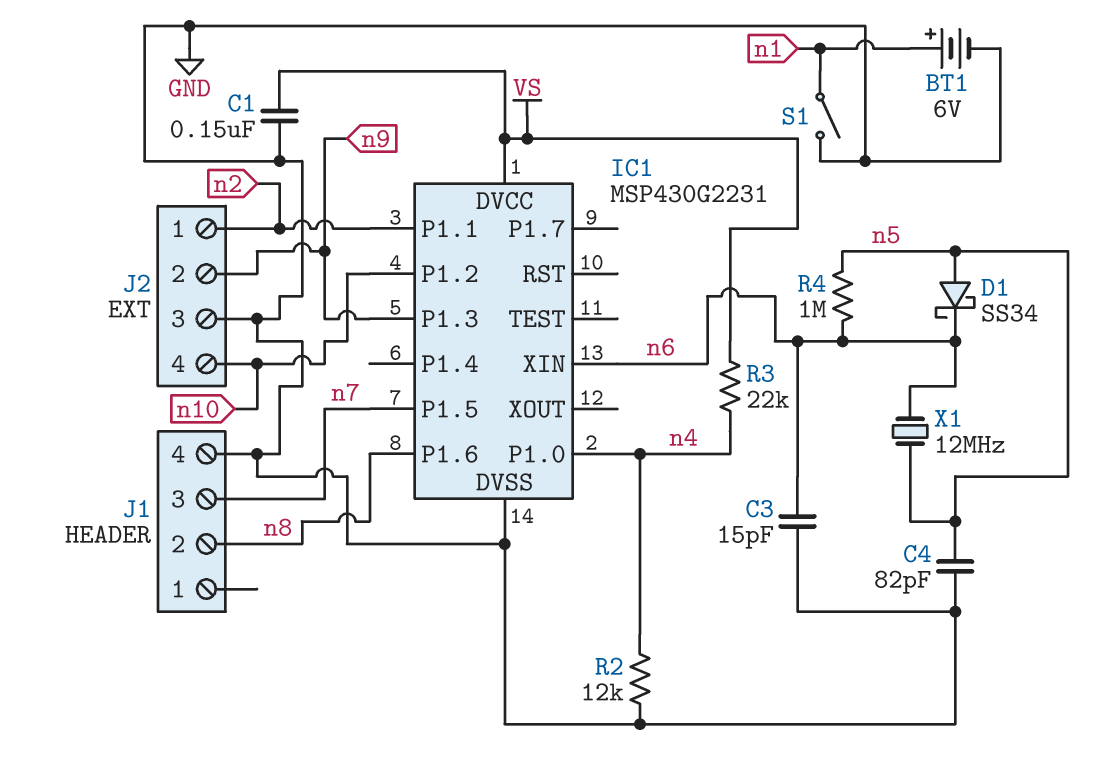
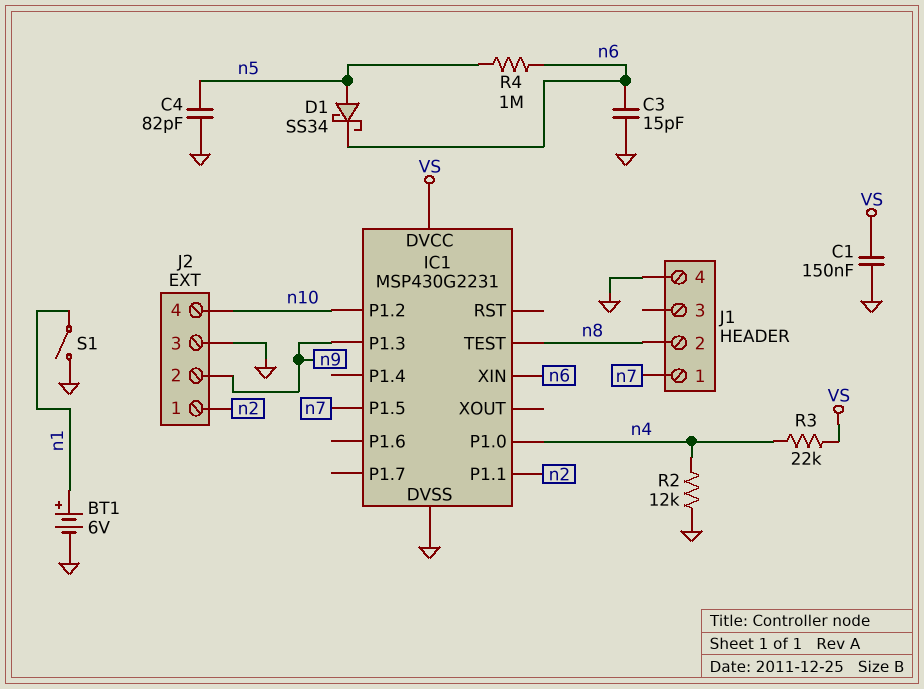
IC1 pin P1.6: n8 -> none
IC1 pin TEST: none -> n8
J1 pin 1: none -> n7
J1 pin 3: n7 -> none
X1: 12MHz (n5, n6) -> none

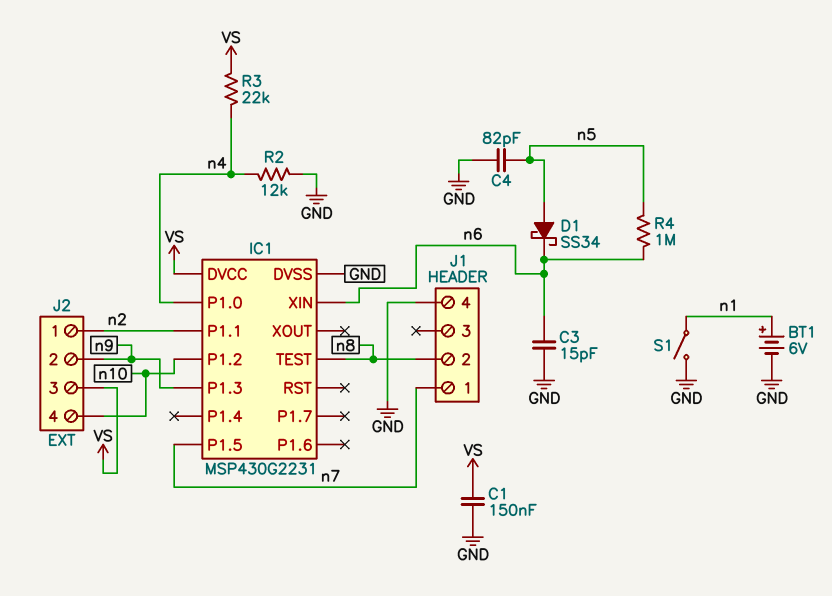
J2 pin 3: GND -> VS

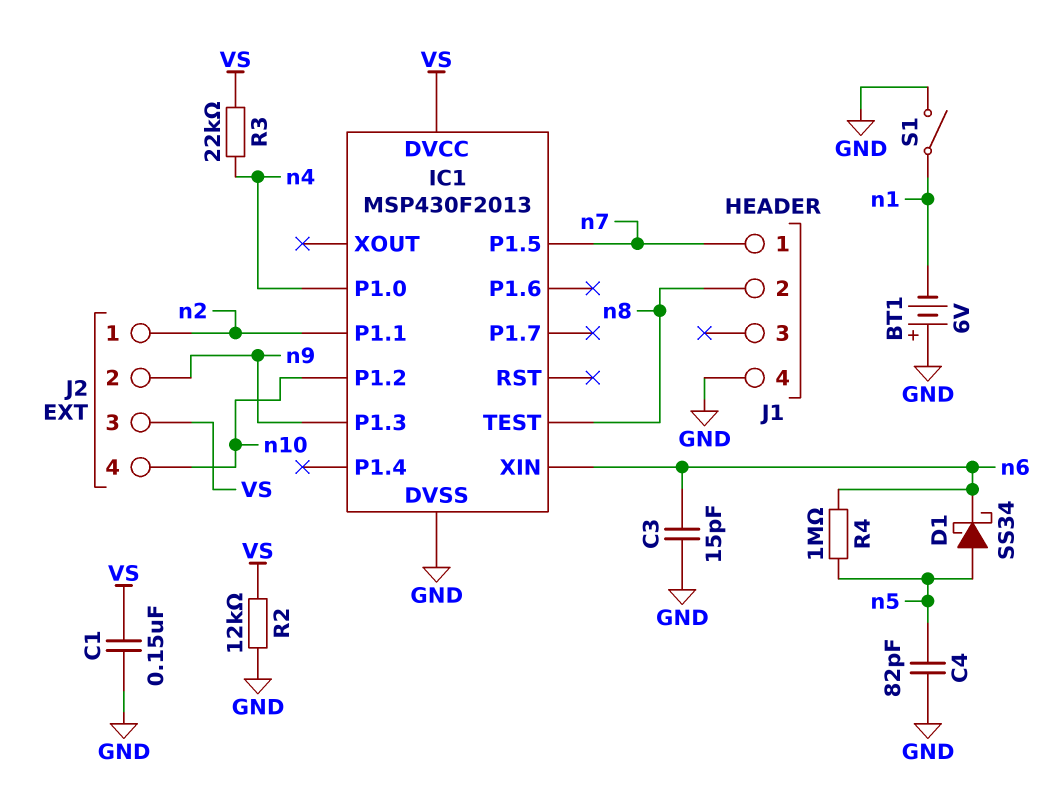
BT1: 6V (plus n1, minus GND) -> 6V (plus GND, minus n1)
IC1: MSP430G2231 -> MSP430F2013
R2: 12k (GND, n4) -> 12k (GND, VS)

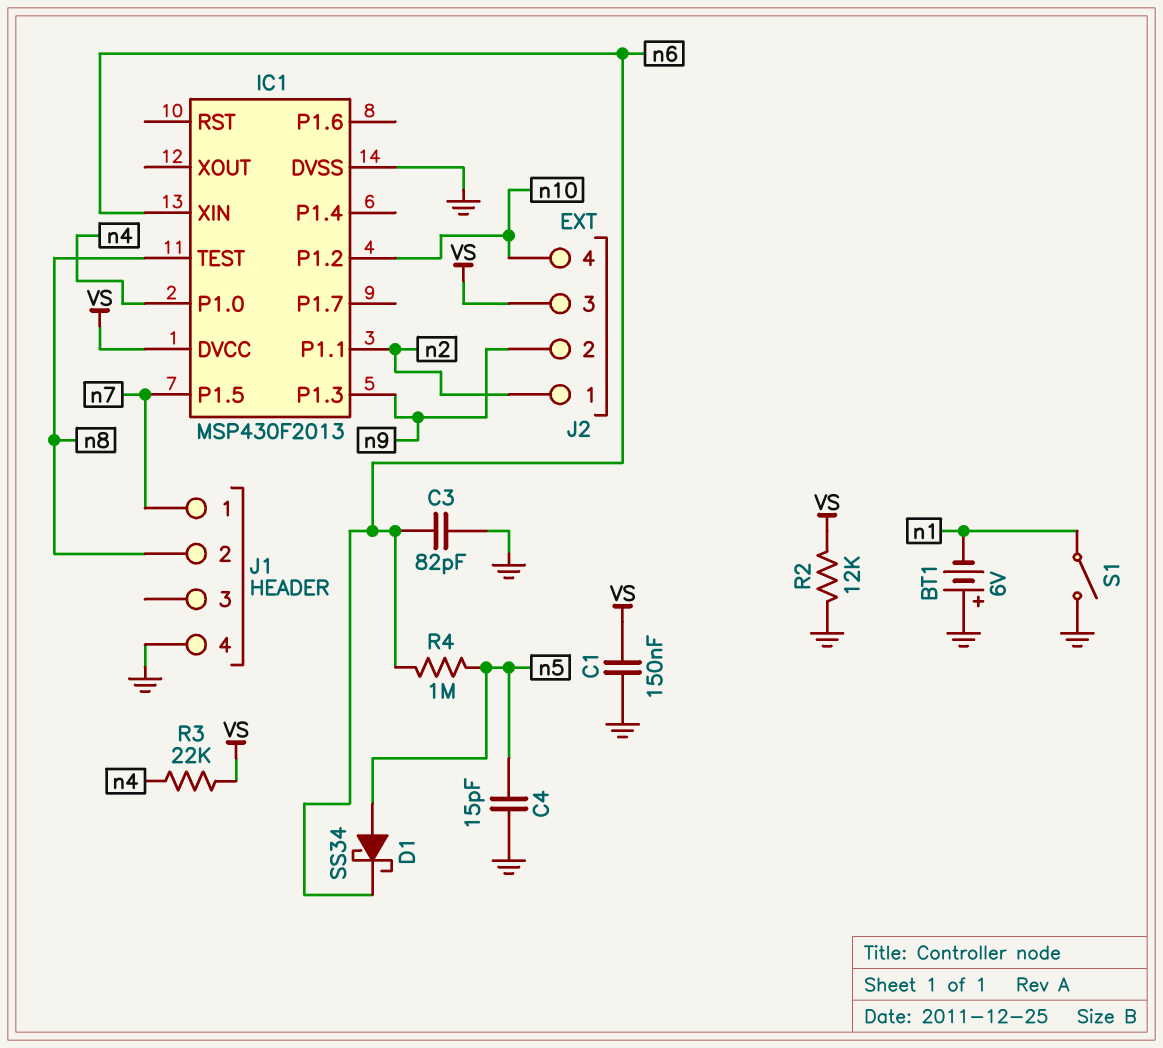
C3: 15pF (GND, n6) -> 82pF (GND, n6)
C4: 82pF (GND, n5) -> 15pF (GND, n5)

